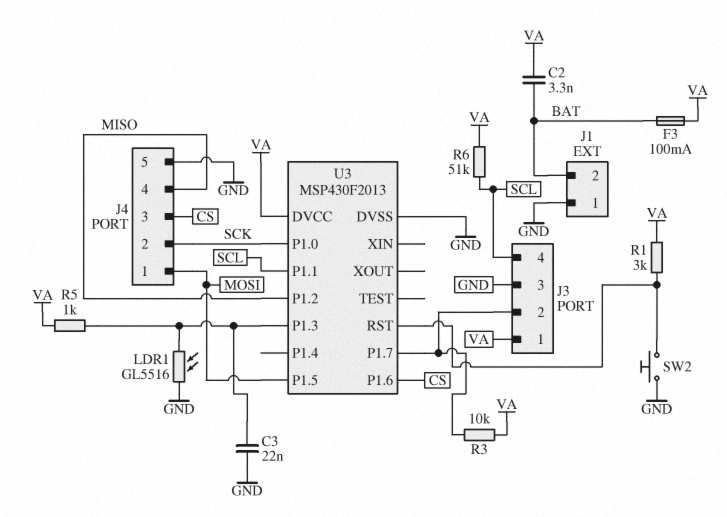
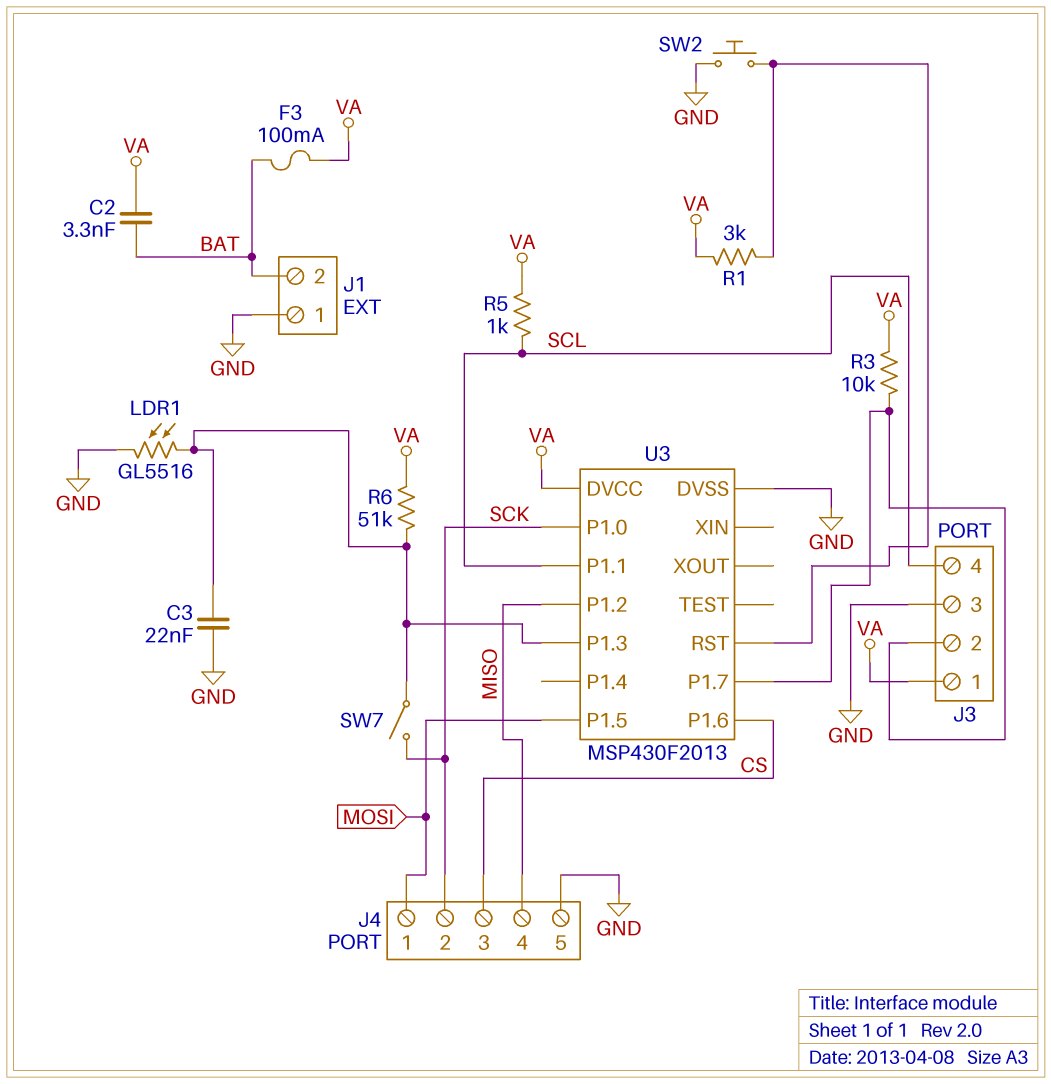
R5: 1k (U3/P1.3, VA) -> 1k (SCL, VA)
R6: 51k (SCL, VA) -> 51k (U3/P1.3, VA)
SW7: none -> switch (SCK, U3/P1.3)

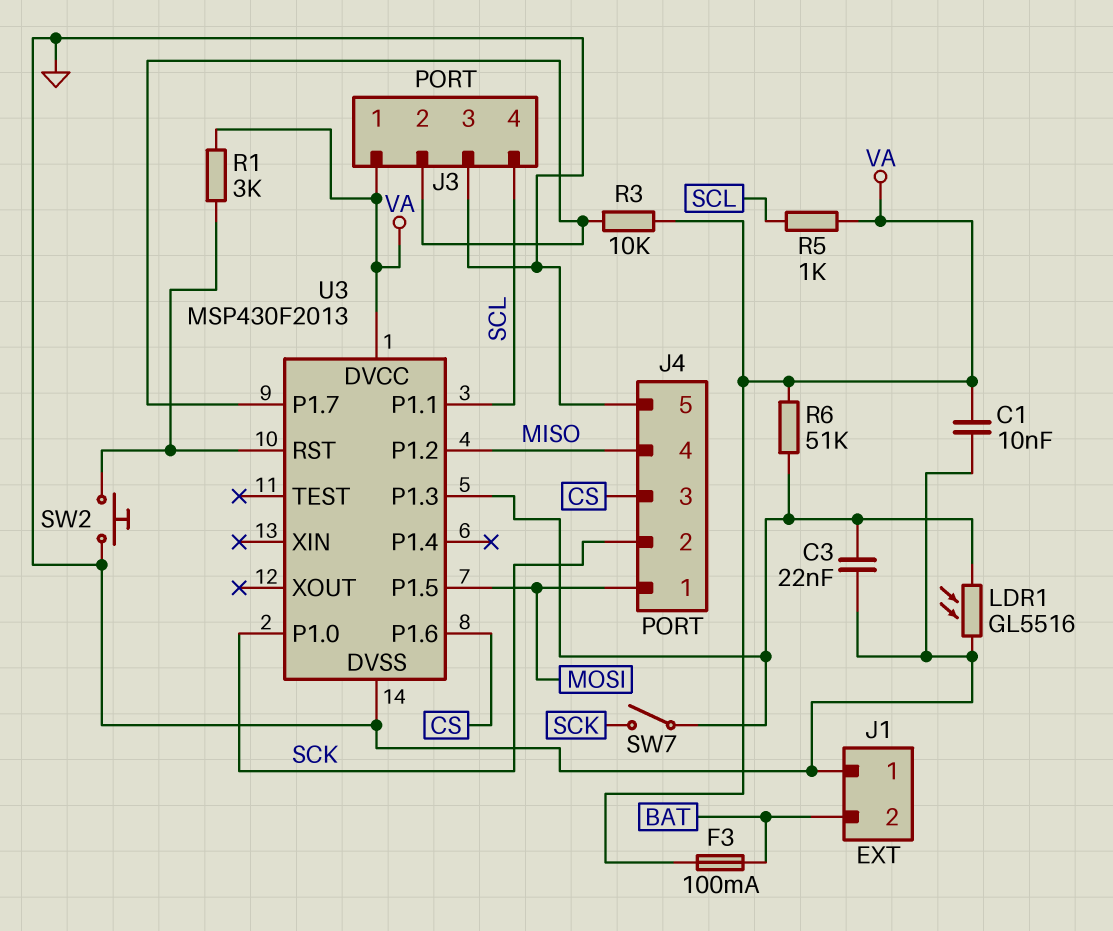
C1: none -> 10nF (GND, VA)
C2: 3.3nF (BAT, VA) -> none

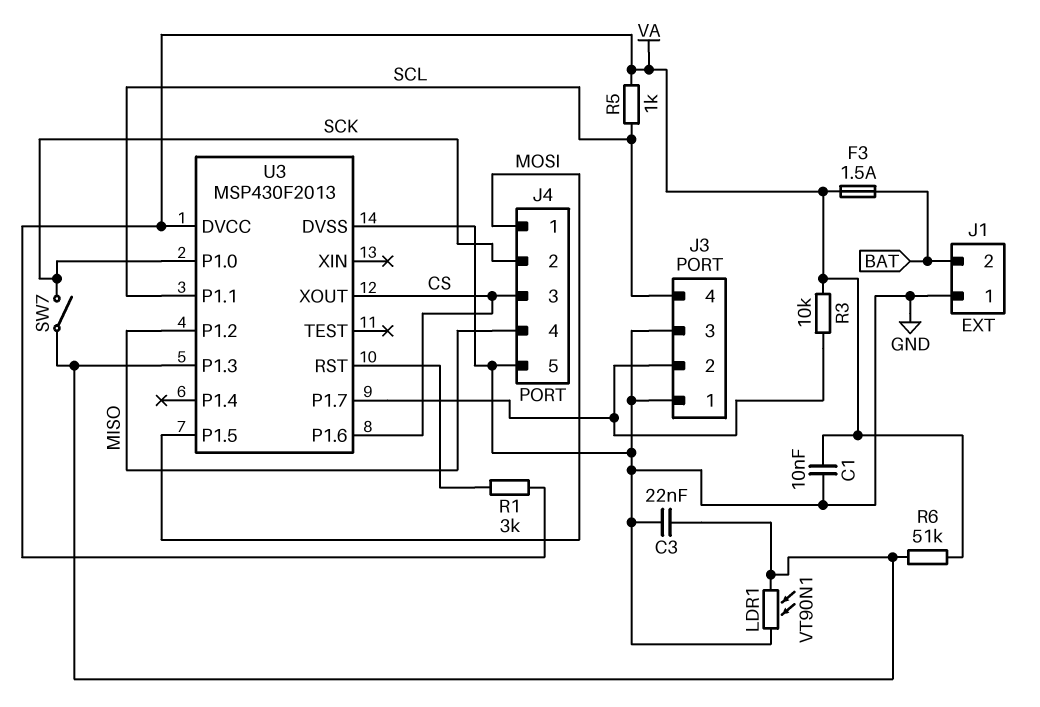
F3: 100mA (BAT, VA) -> 1.5A (BAT, VA)
J3 pin 1: VA -> GND
LDR1: GL5516 (GND, U3/P1.3) -> VT90N1 (GND, U3/P1.3)
SW2: button (GND, U3/RST) -> none
U3 pin XOUT: none -> CS

